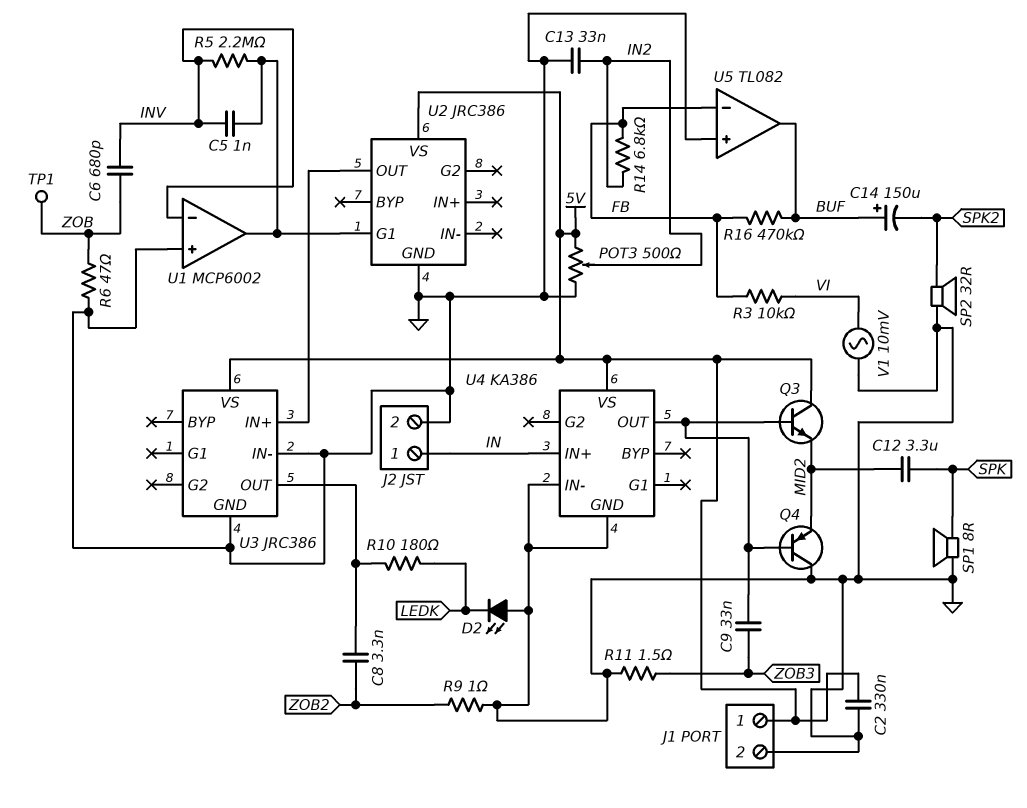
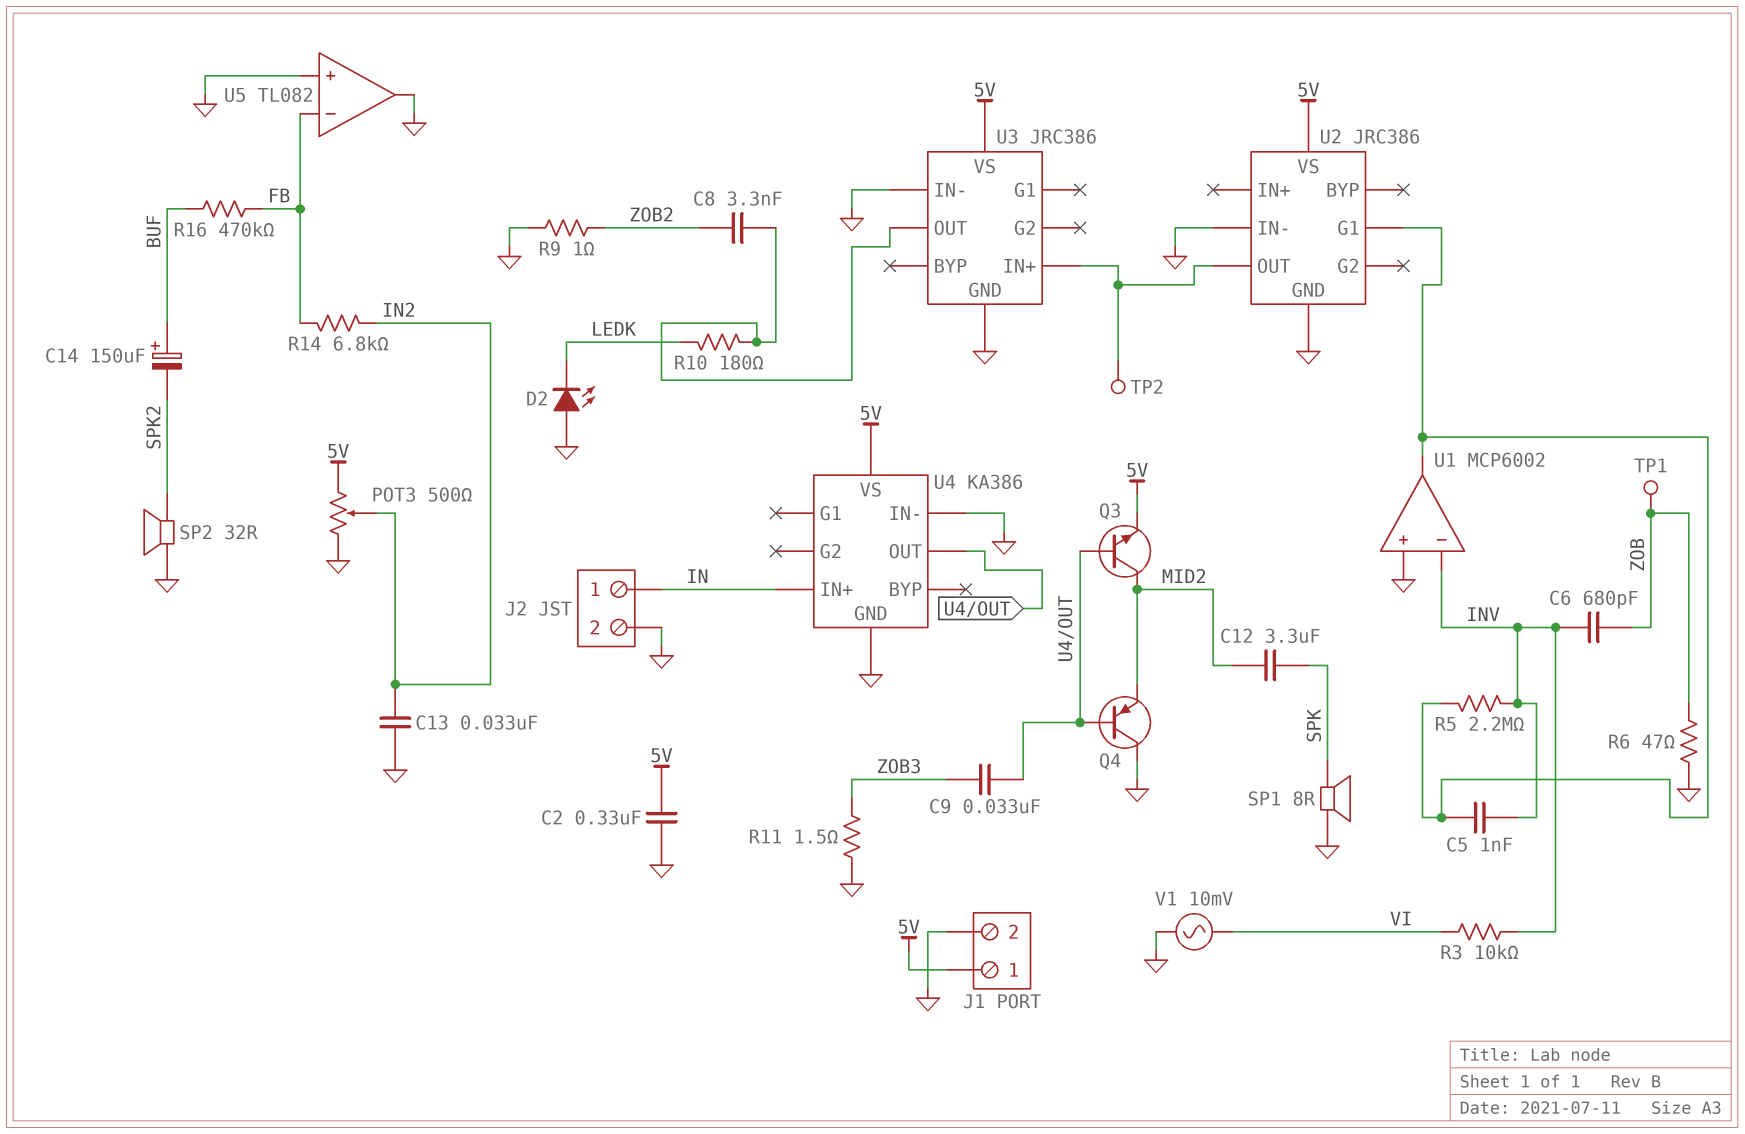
Q3: NPN (B U4/OUT, C 5V, E MID2) -> NPN (B U4/OUT, C MID2, E 5V)
R3: 10k (FB, VI) -> 10k (INV, VI)
TP2: none -> test point (U2/OUT)
U2 pin IN-: none -> GND
U5 pin out: BUF -> GND

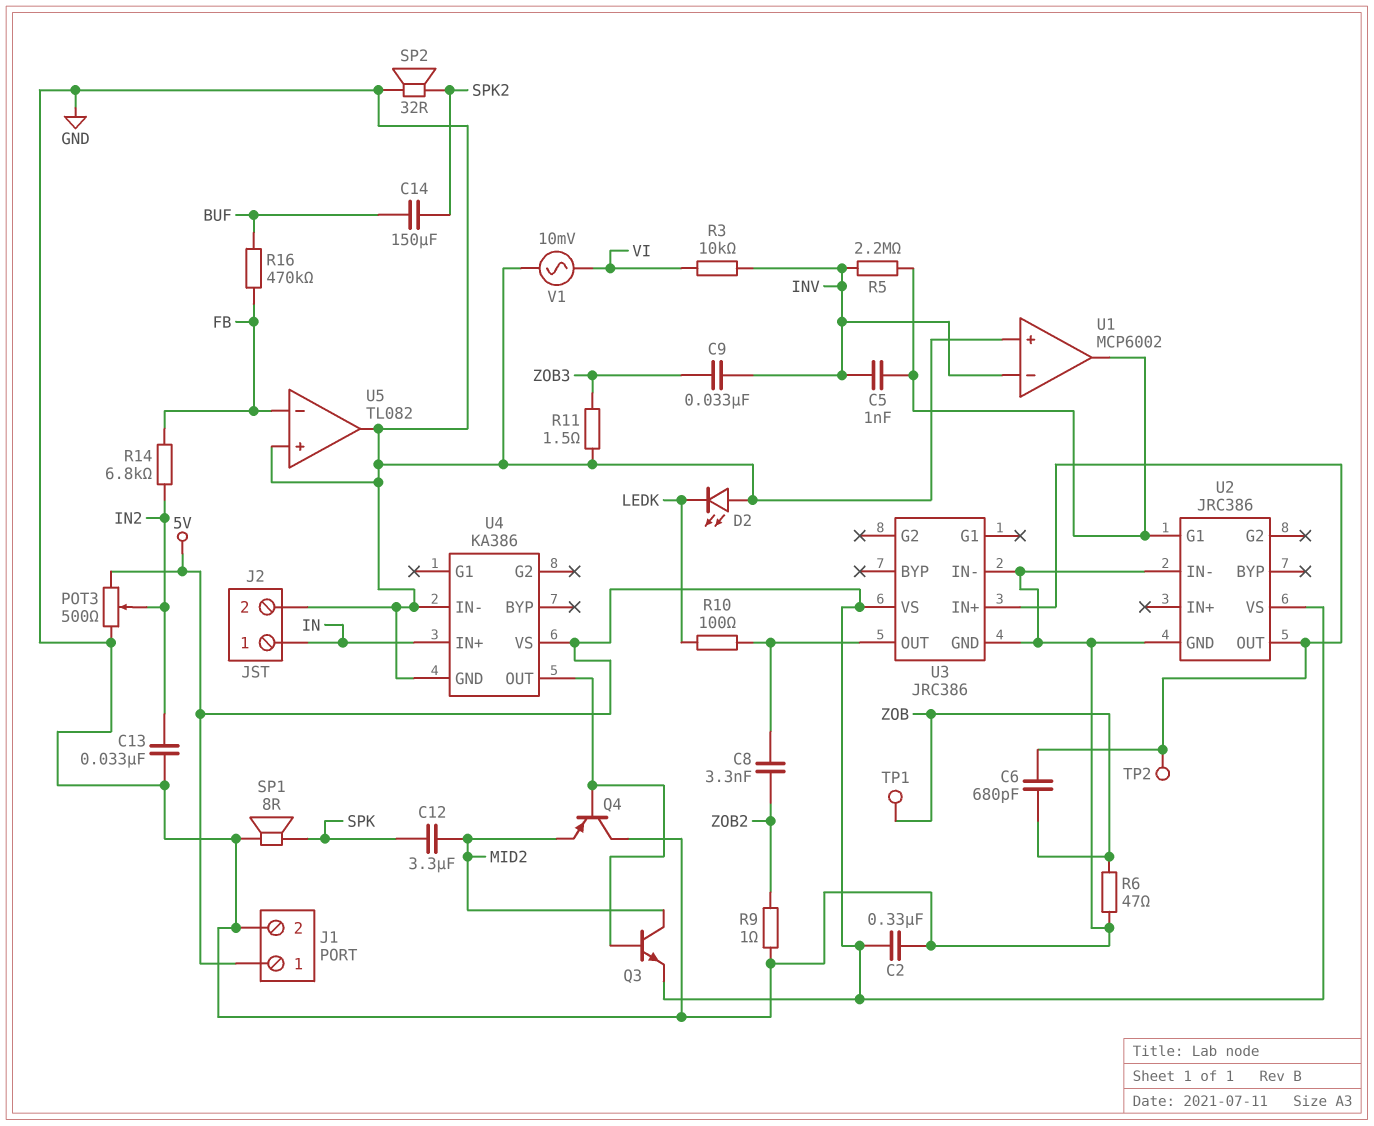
C6: 680pF (INV, ZOB) -> 680pF (U2/OUT, ZOB)
C9: 33nF (U4/OUT, ZOB3) -> 33nF (INV, ZOB3)
C14: 150uF (plus BUF, minus SPK2) -> 150uF (BUF, SPK2)
R10: 180 (LEDK, U3/OUT) -> 100 (LEDK, U3/OUT)

